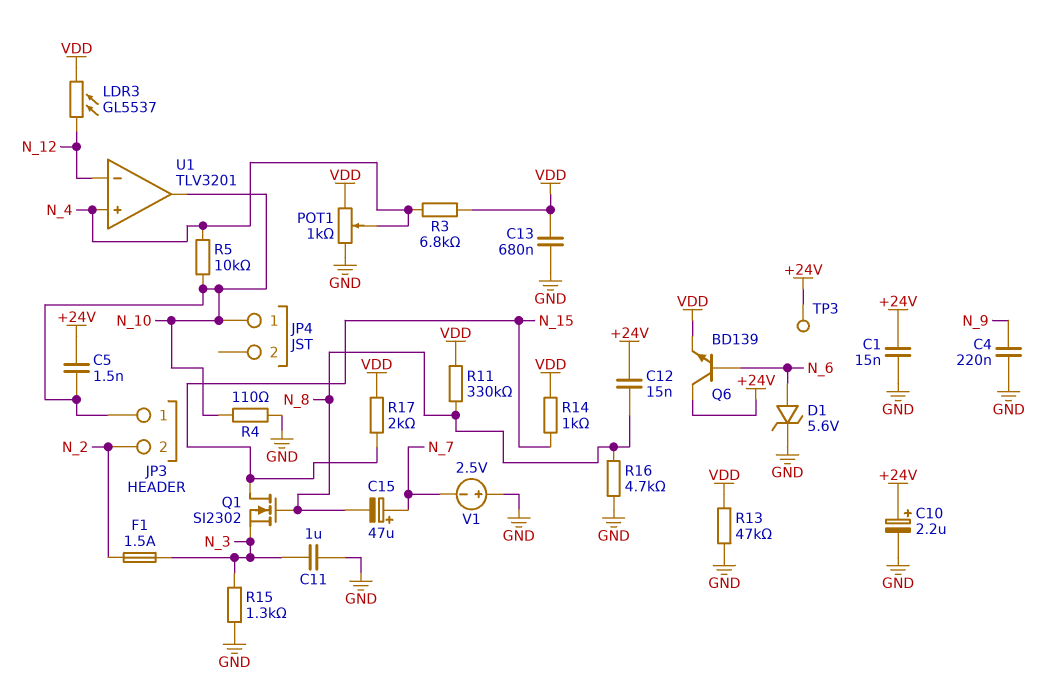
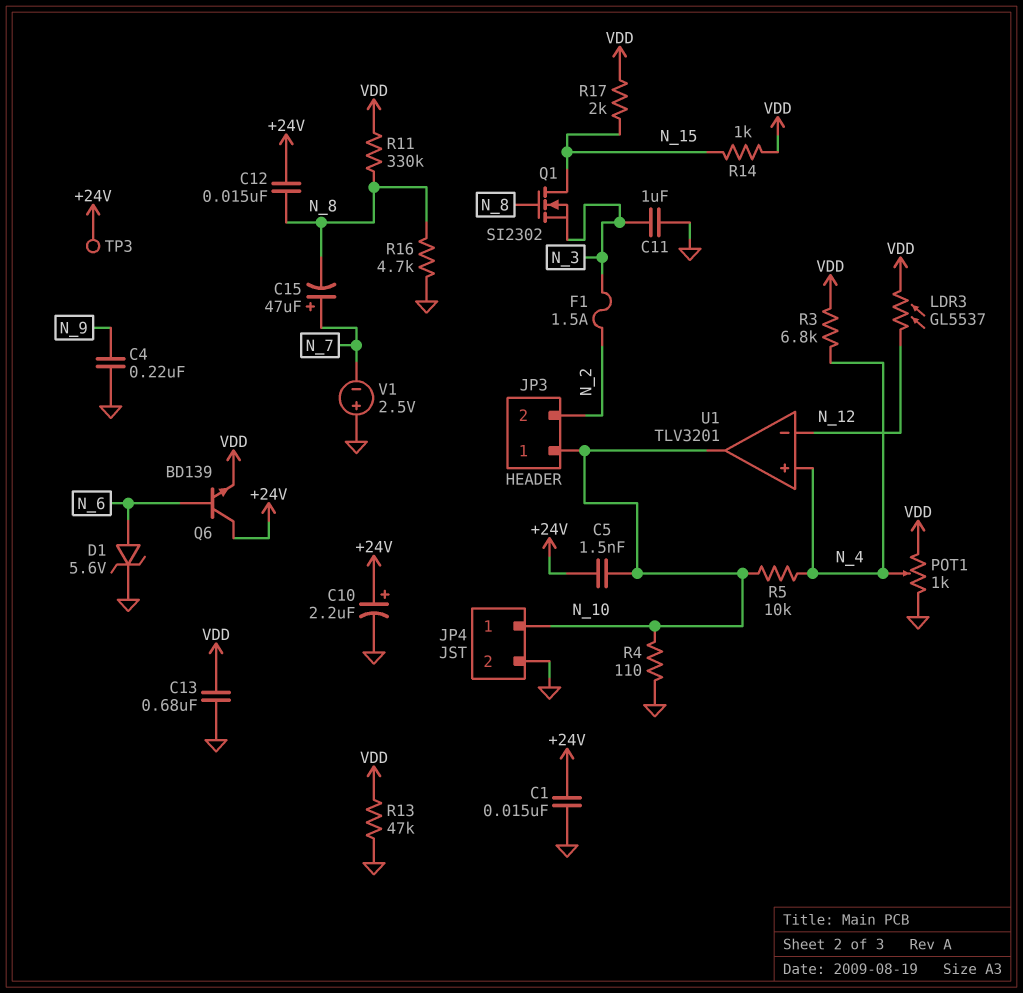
JP4 pin 2: none -> GND
R15: 1.3k (GND, N_3) -> none

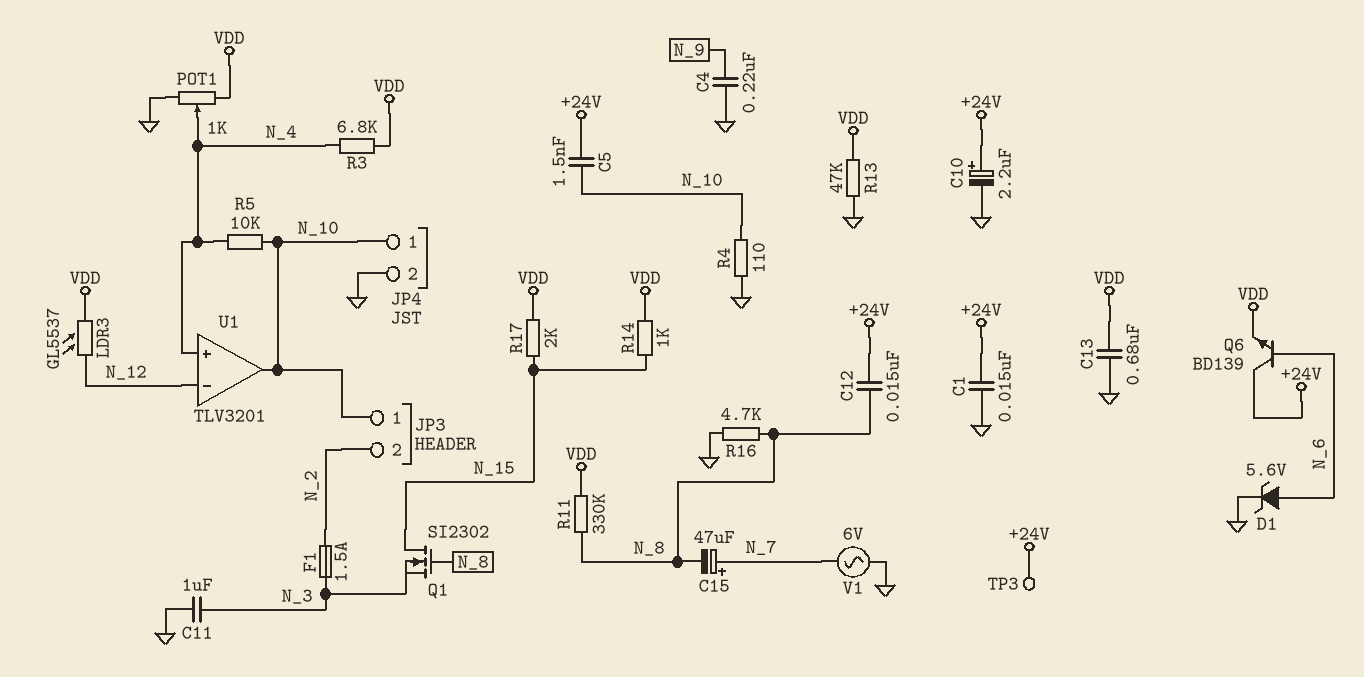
V1: 2.5V (plus GND, minus N_7) -> AC 6V (GND, N_7)

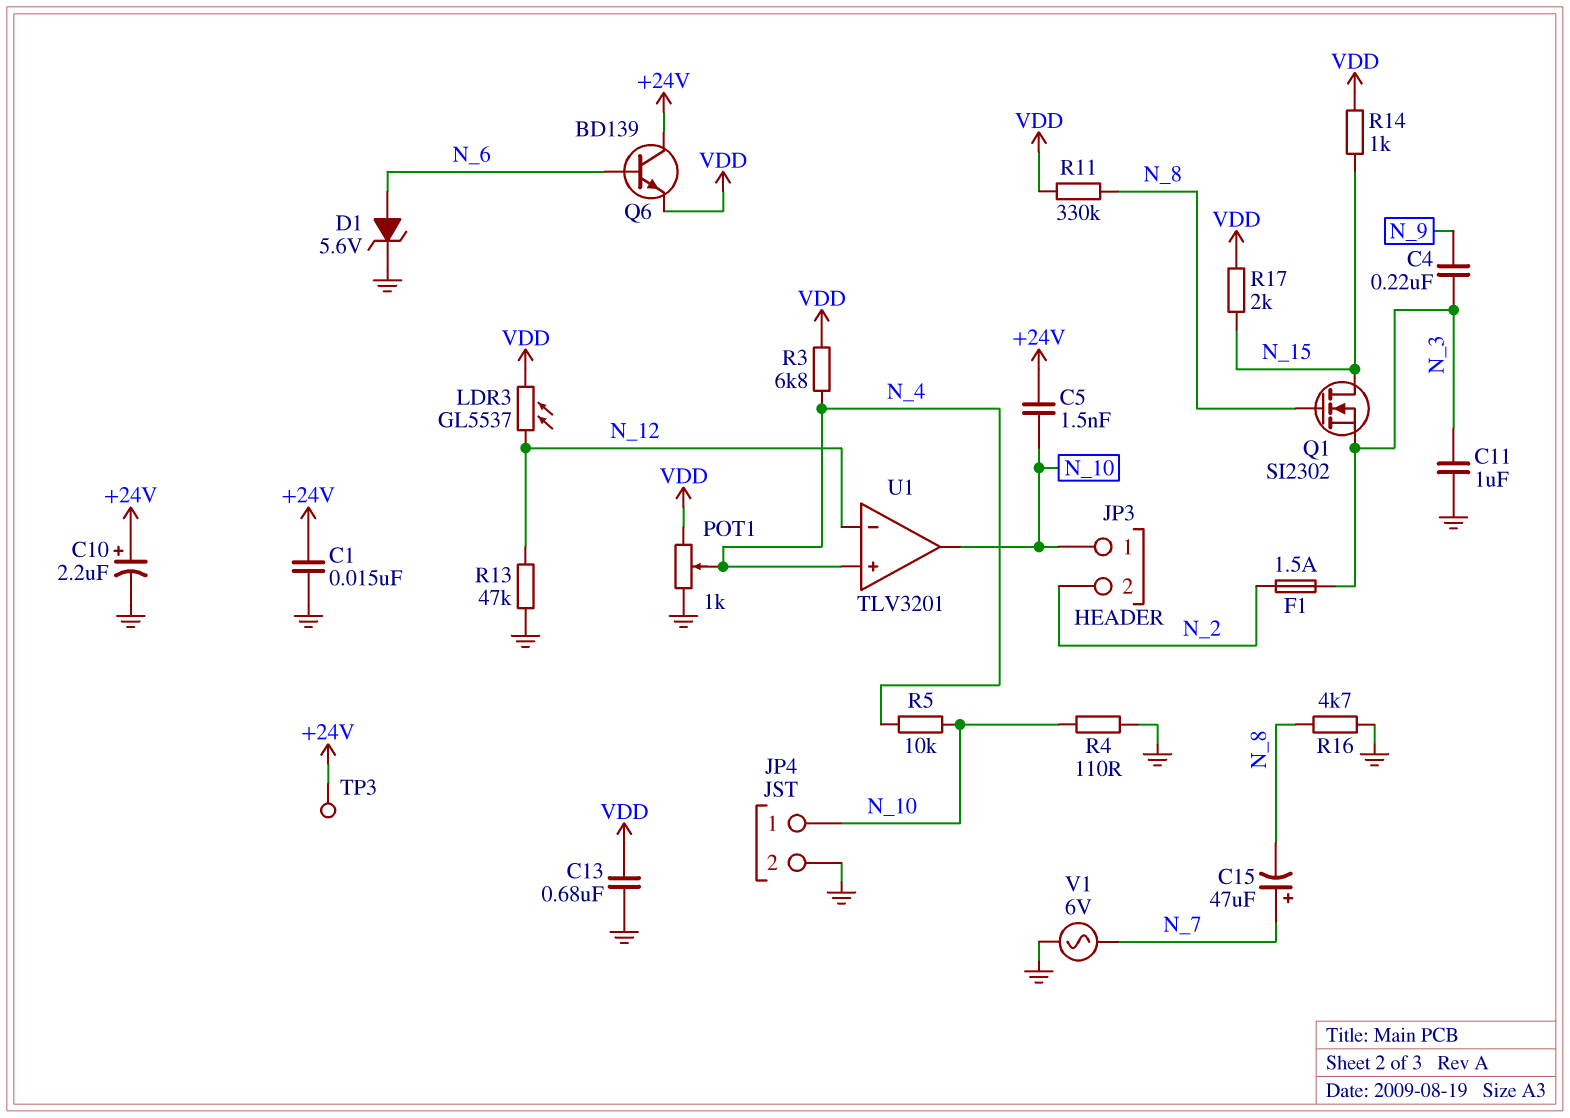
C4: 220nF (GND, N_9) -> 220nF (N_3, N_9)
C12: 15nF (+24V, N_8) -> none
R13: 47k (GND, VDD) -> 47k (GND, N_12)

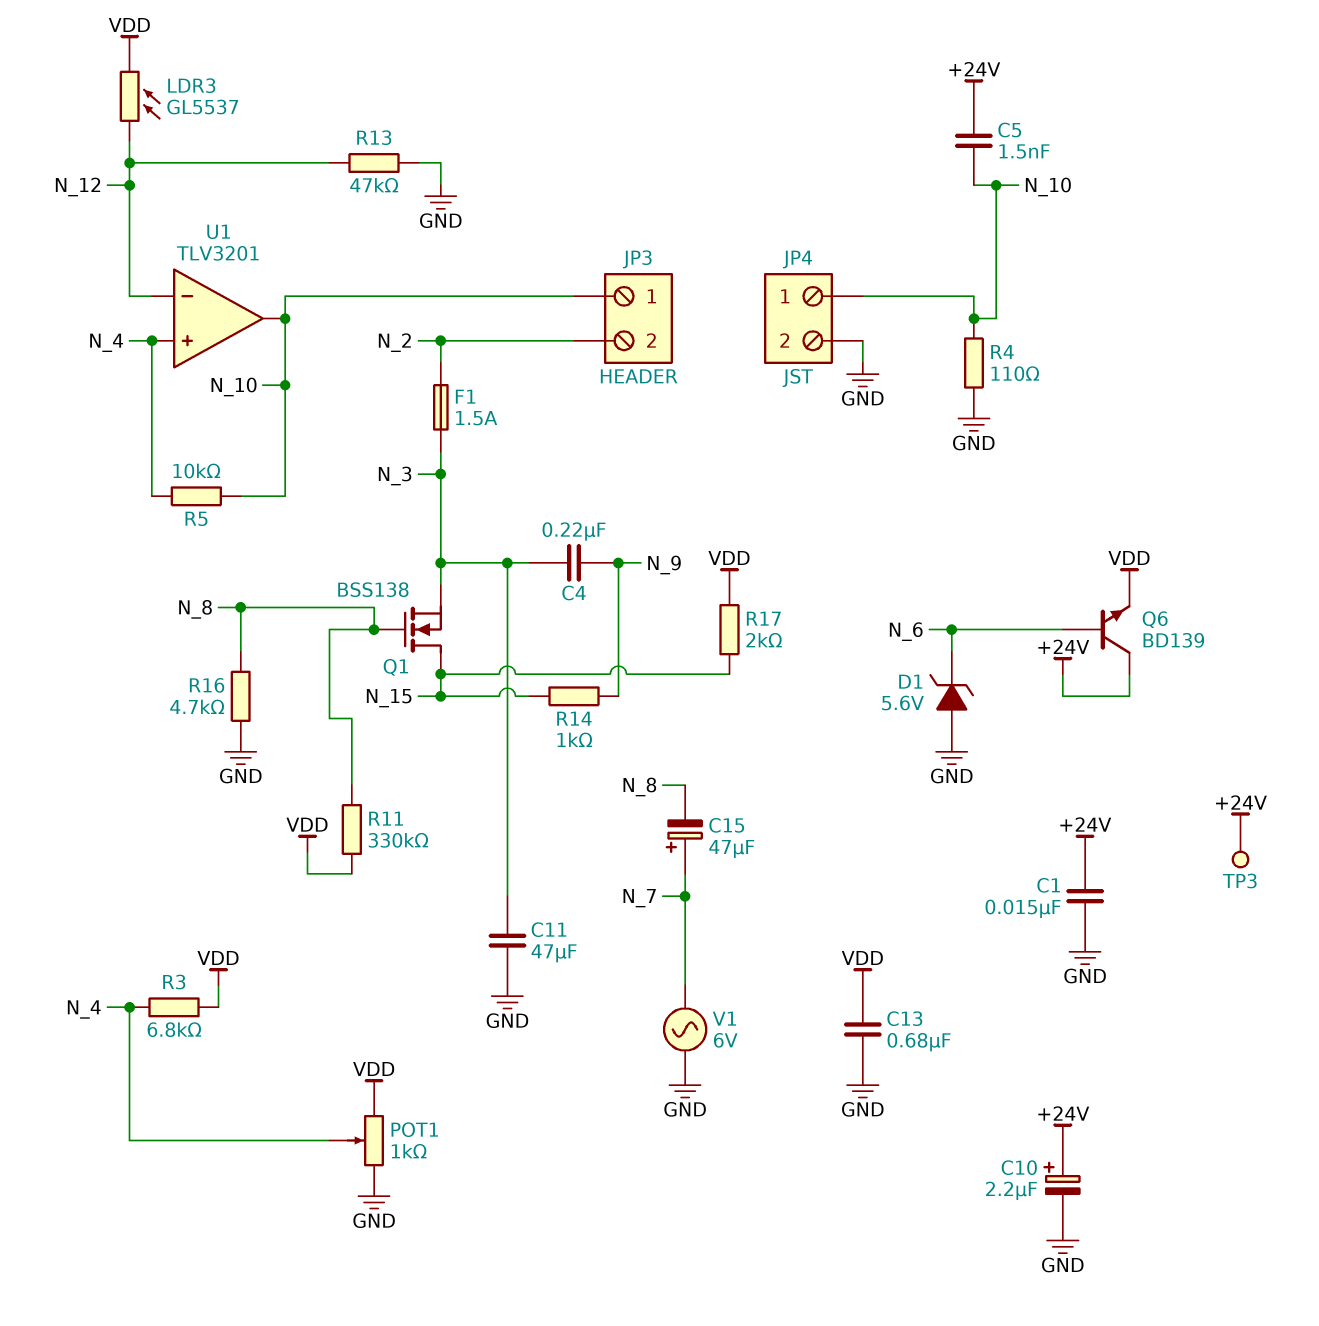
C11: 1uF (GND, N_3) -> 47uF (GND, N_3)
D1: zener 5.6V (A N_6, K GND) -> zener 5.6V (A GND, K N_6)
Q1: NMOS SI2302 (G N_8, D N_15, S N_3) -> NMOS BSS138 (G N_8, D N_15, S N_3)
R14: 1k (N_15, VDD) -> 1k (N_9, N_15)

